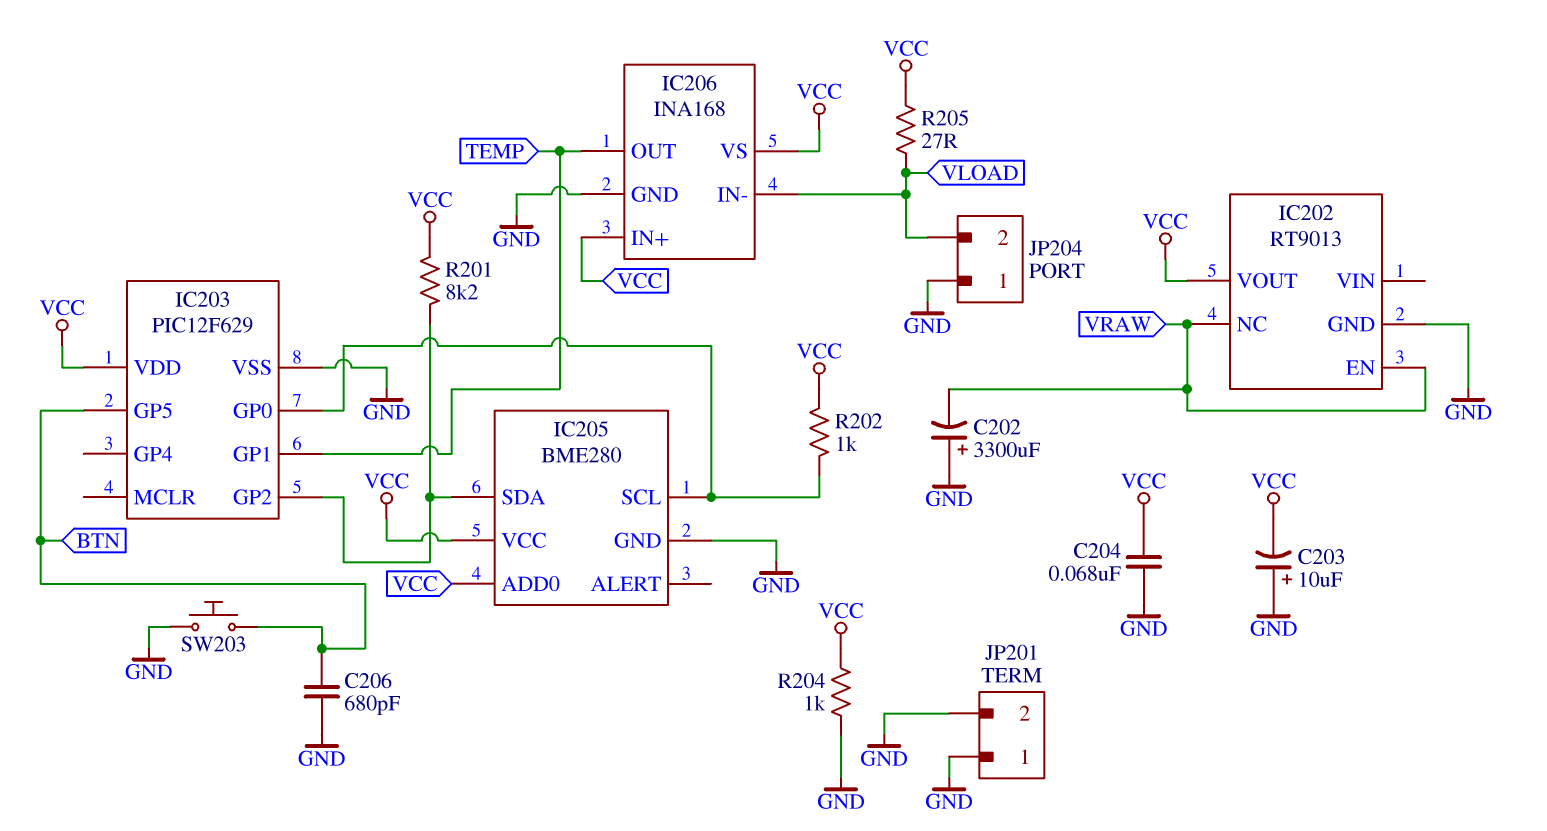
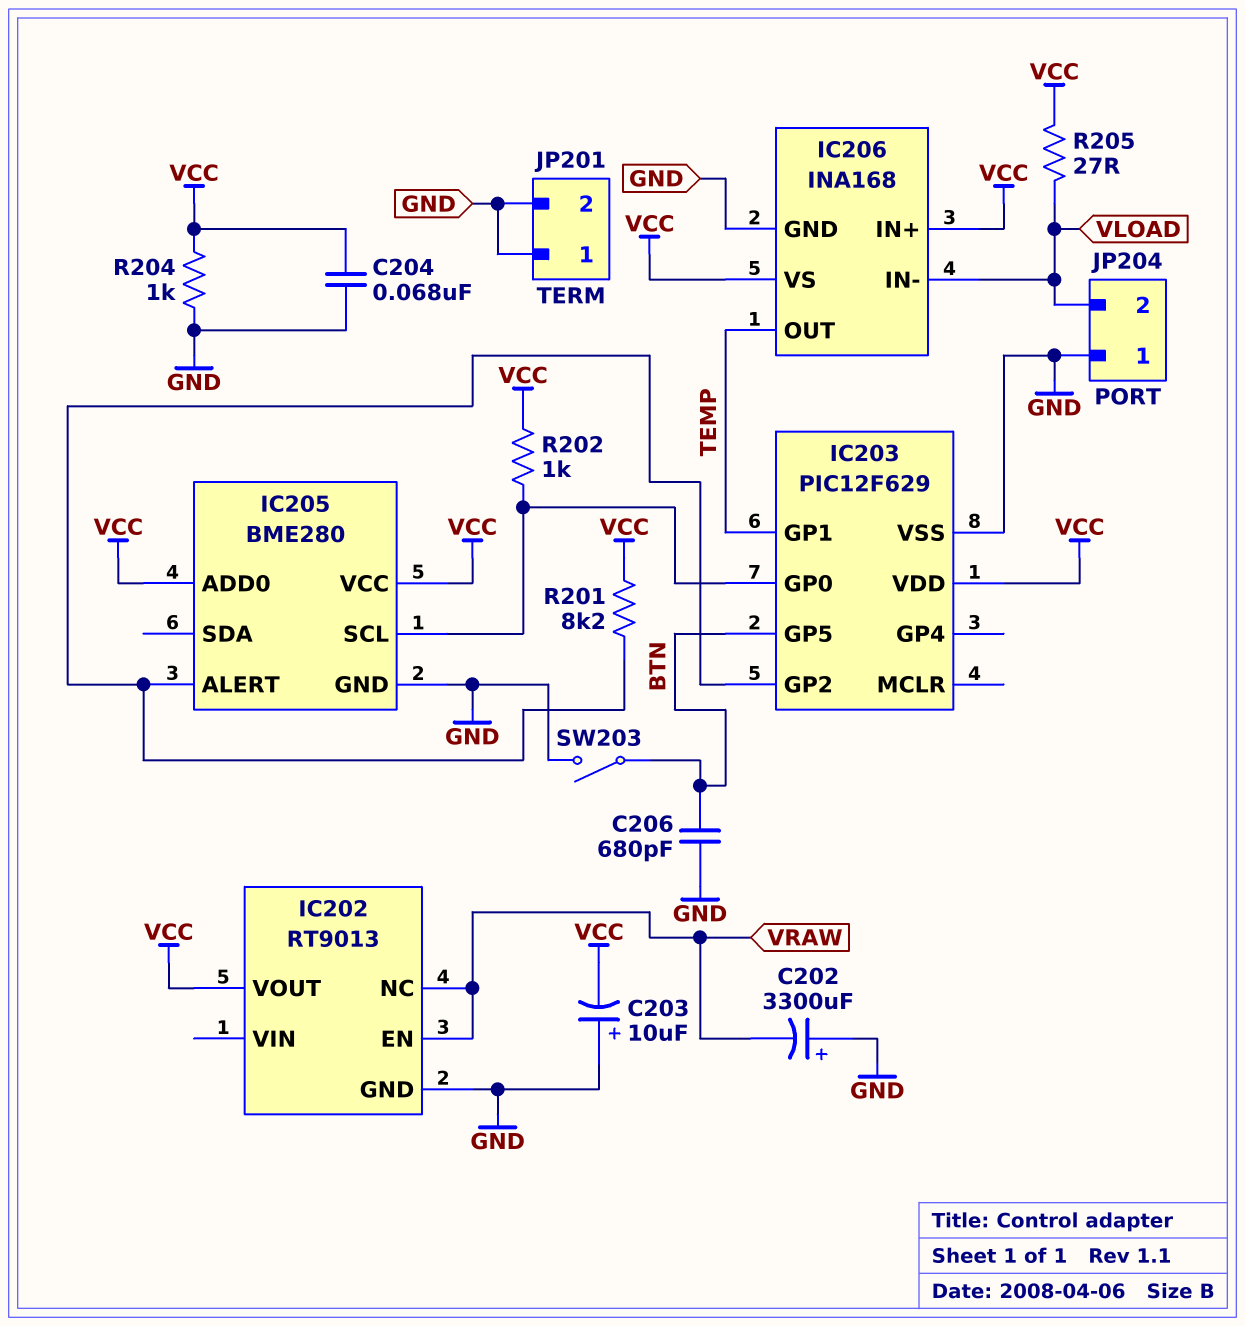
IC205 pin ALERT: none -> IC203/GP2
IC205 pin SDA: IC203/GP2 -> none
SW203: button (BTN, GND) -> switch (BTN, GND)

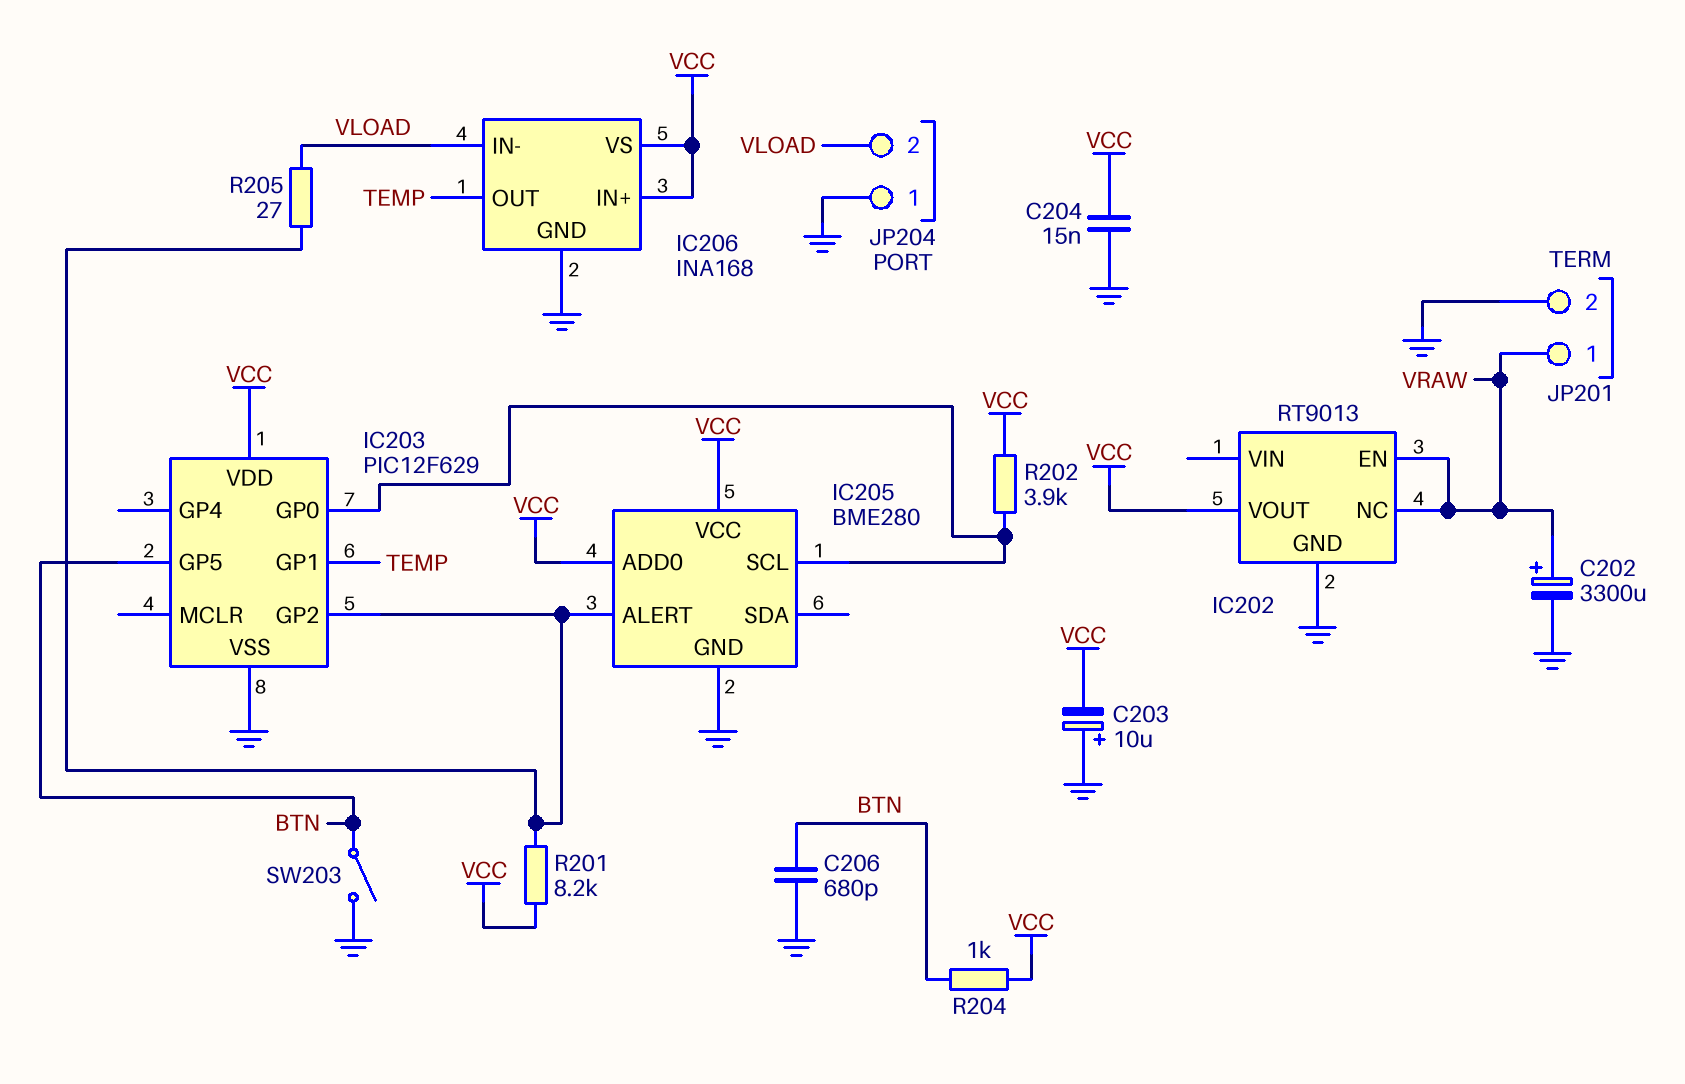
C202: 3300uF (plus GND, minus VRAW) -> 3300uF (plus VRAW, minus GND)
C204: 68nF (GND, VCC) -> 15nF (GND, VCC)
JP201 pin 1: GND -> VRAW
R202: 1k (IC203/GP0, VCC) -> 3.9k (IC203/GP0, VCC)
R204: 1k (GND, VCC) -> 1k (BTN, VCC)
R205: 27 (VCC, VLOAD) -> 27 (IC203/GP2, VLOAD)

